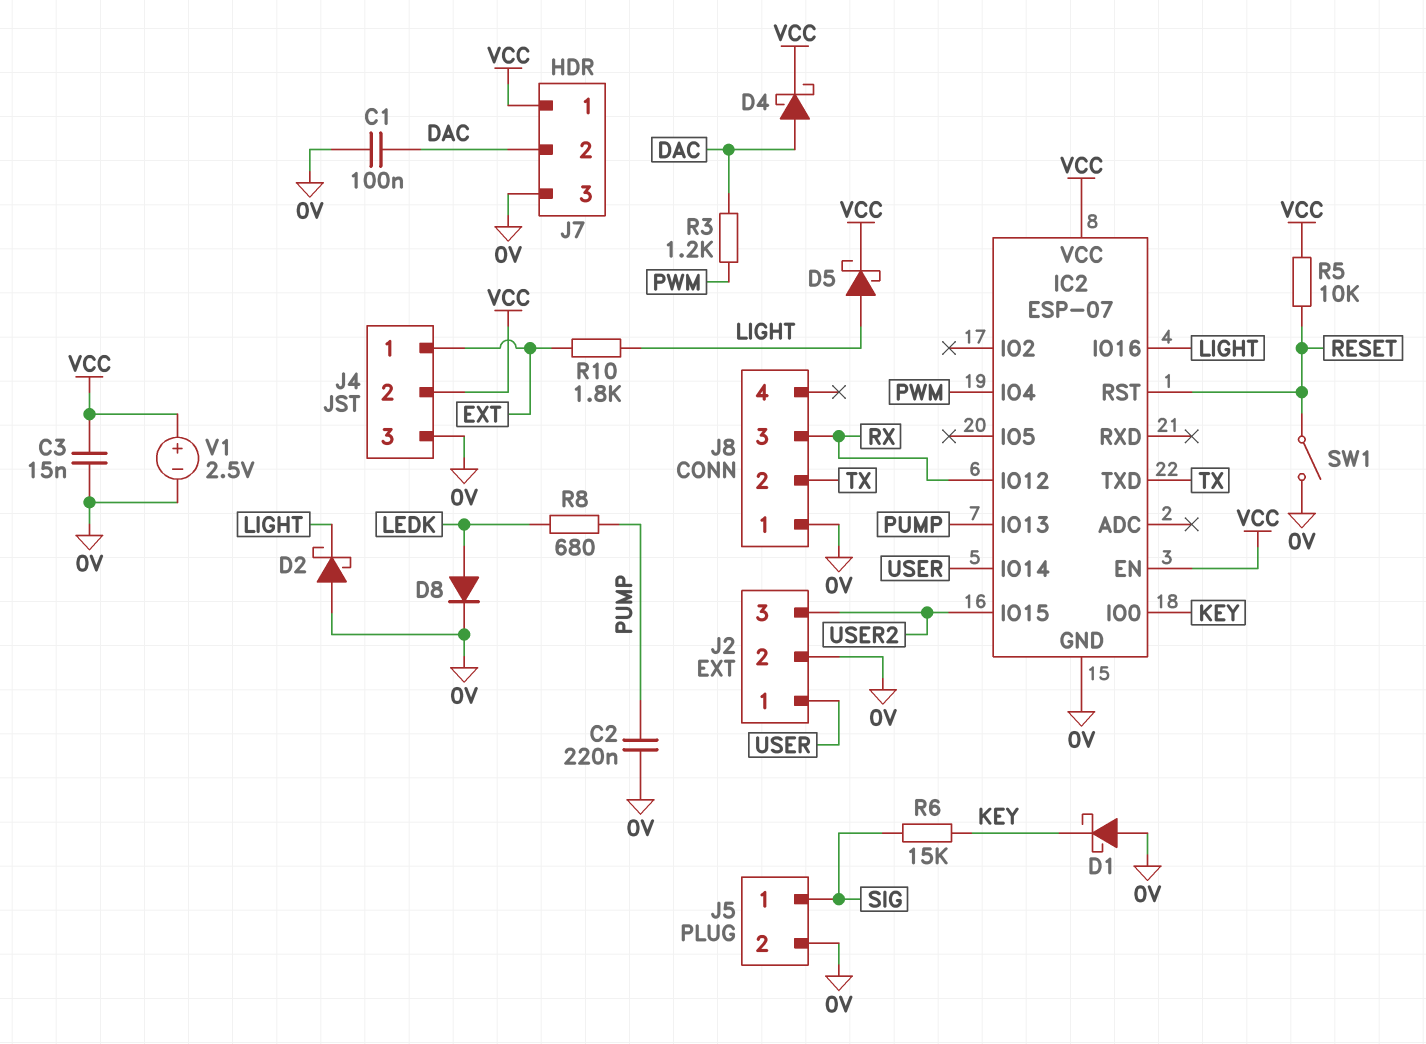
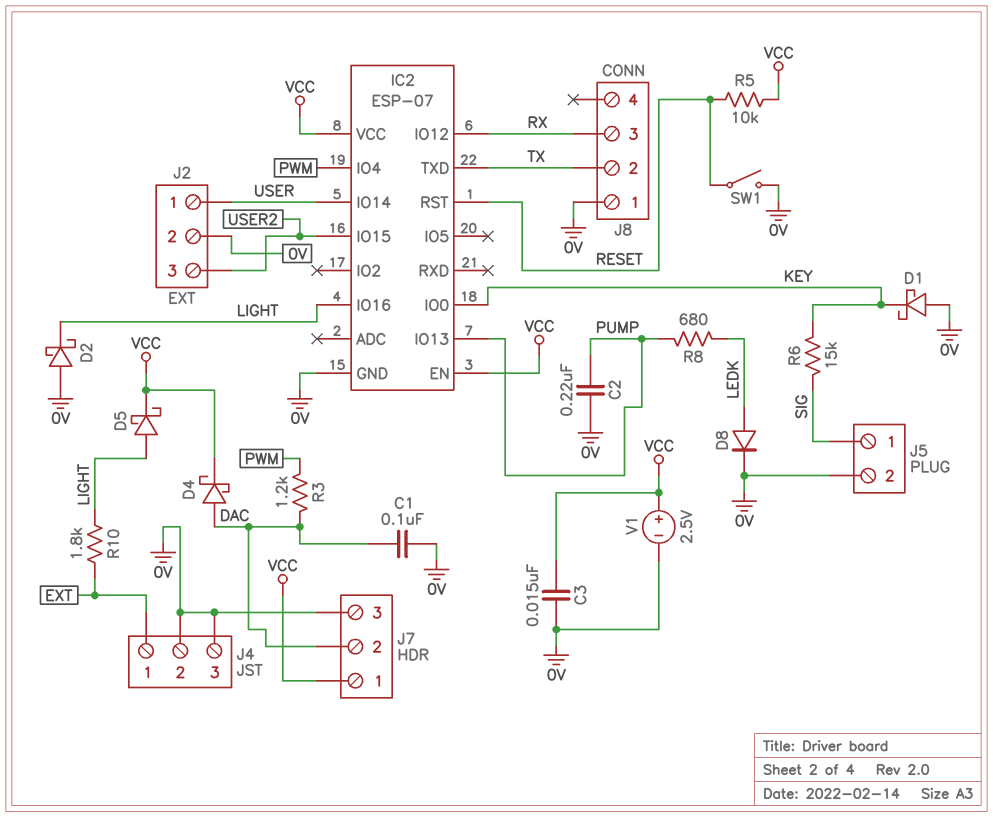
J4 pin 2: VCC -> 0V

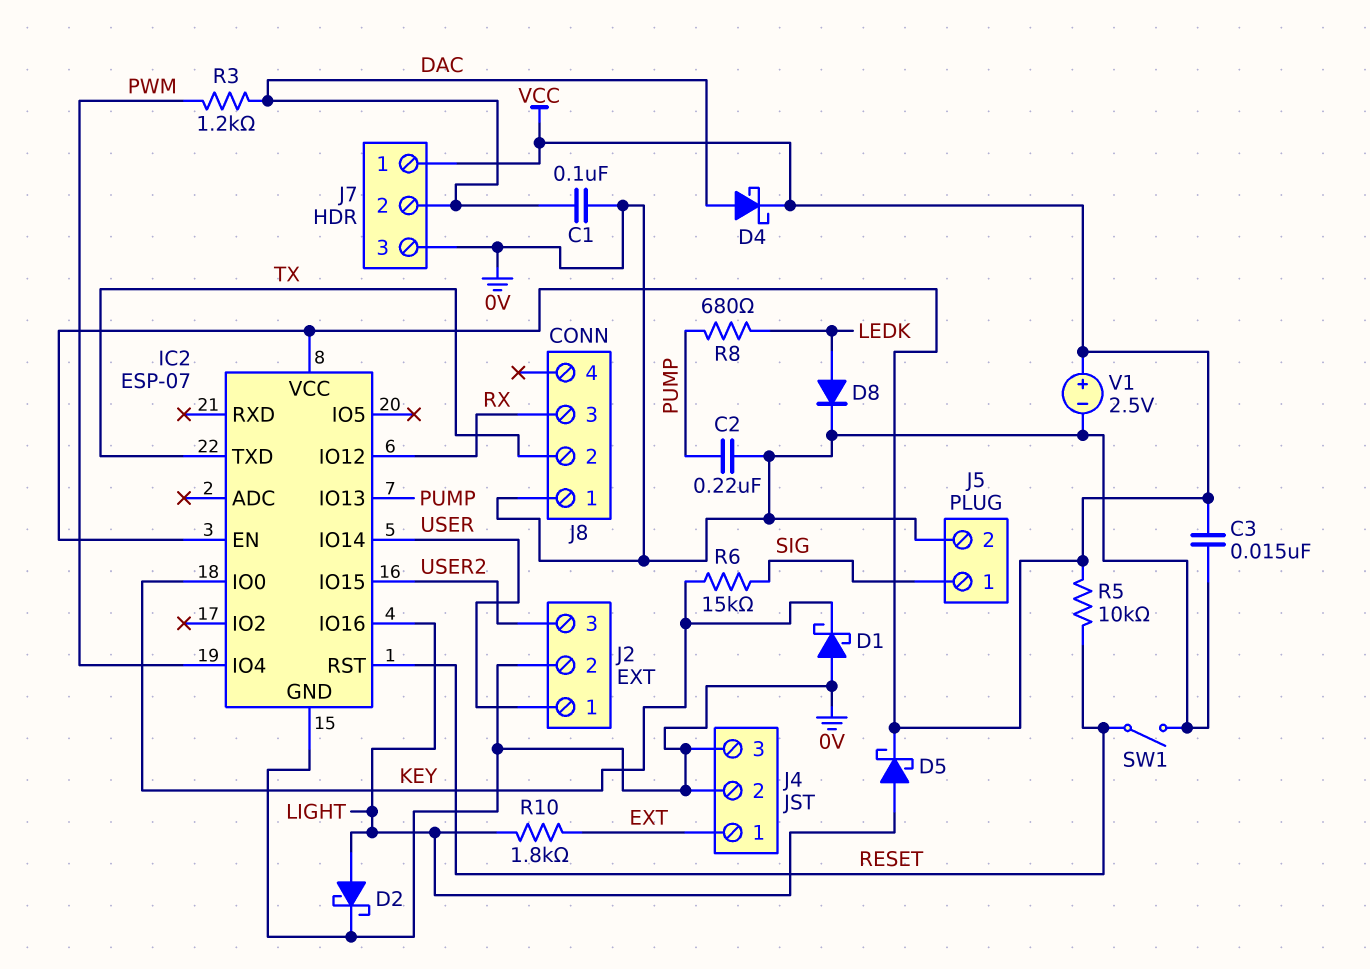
D2: schottky (A 0V, K LIGHT) -> schottky (A LIGHT, K 0V)

